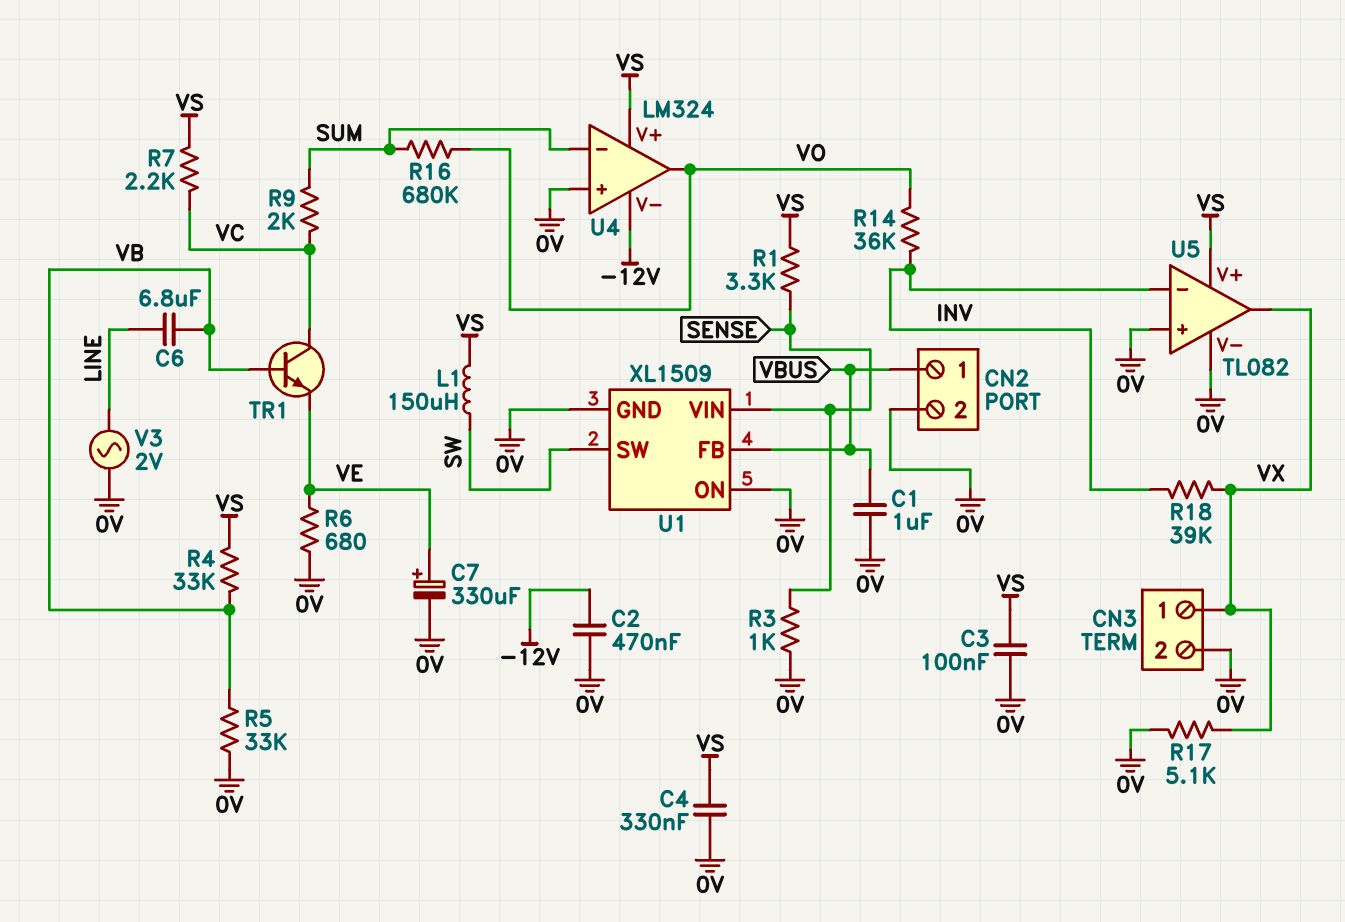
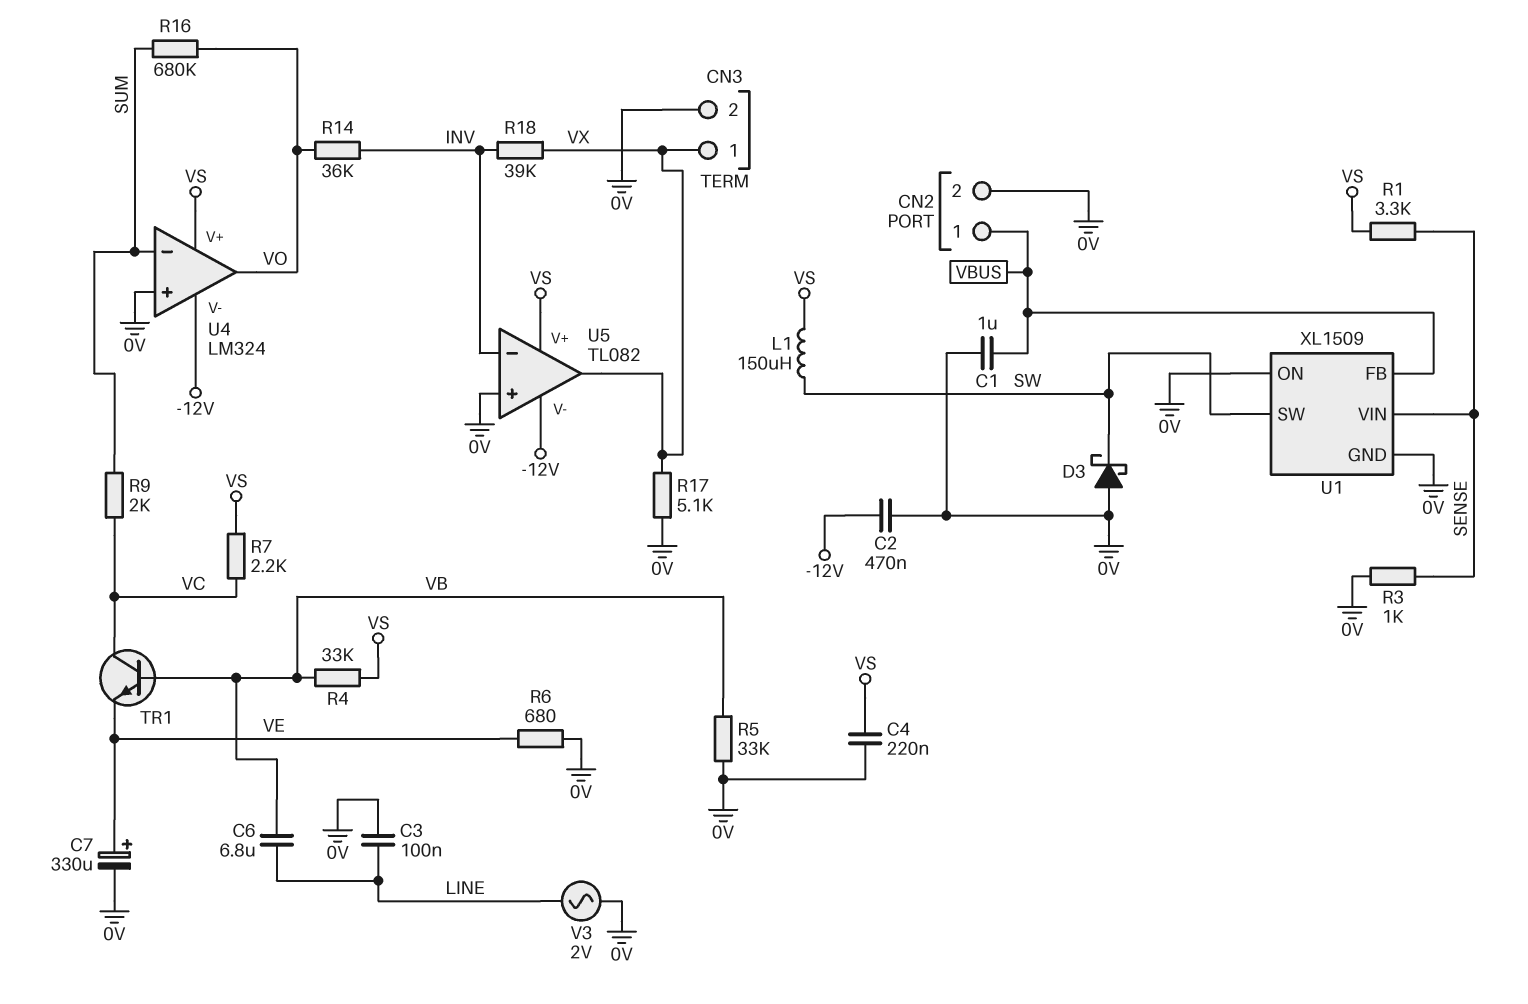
C3: 100nF (0V, VS) -> 100nF (0V, LINE)
C4: 330nF (0V, VS) -> 220nF (0V, VS)
D3: none -> schottky (A 0V, K SW)
U5 pin V-: 0V -> -12V

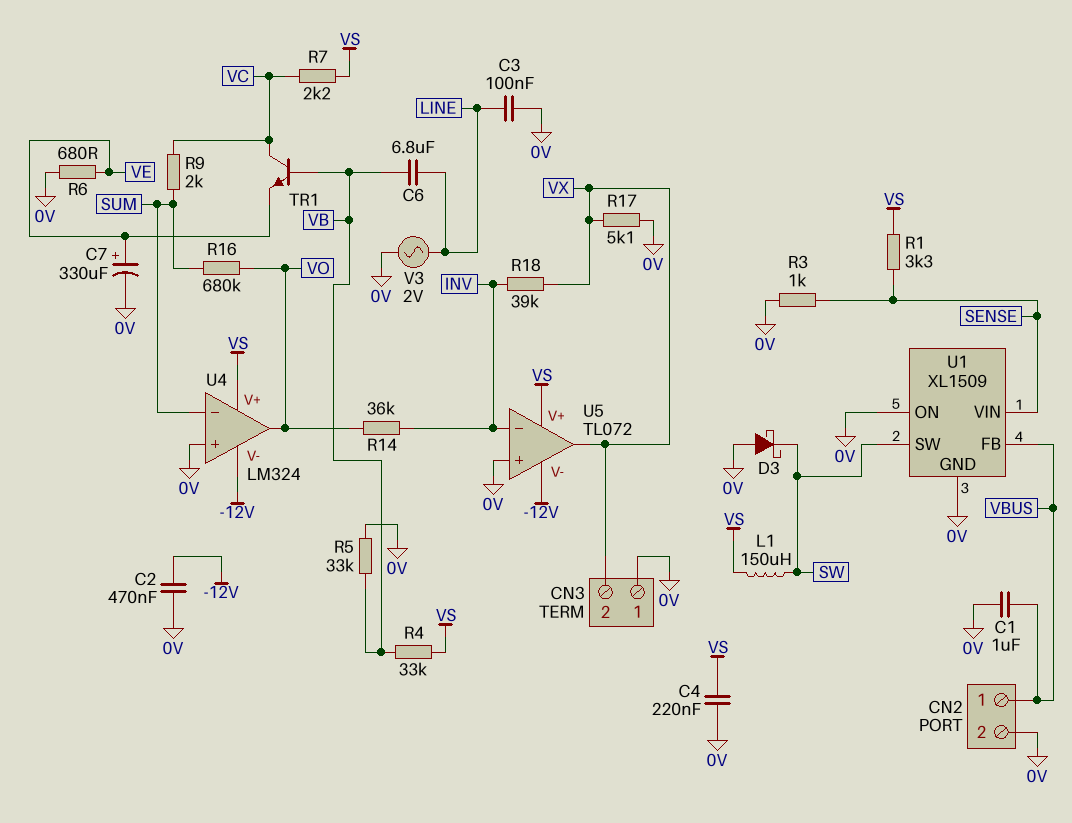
CN3 pin 1: VX -> 0V
CN3 pin 2: 0V -> VX
U5: TL082 -> TL072

